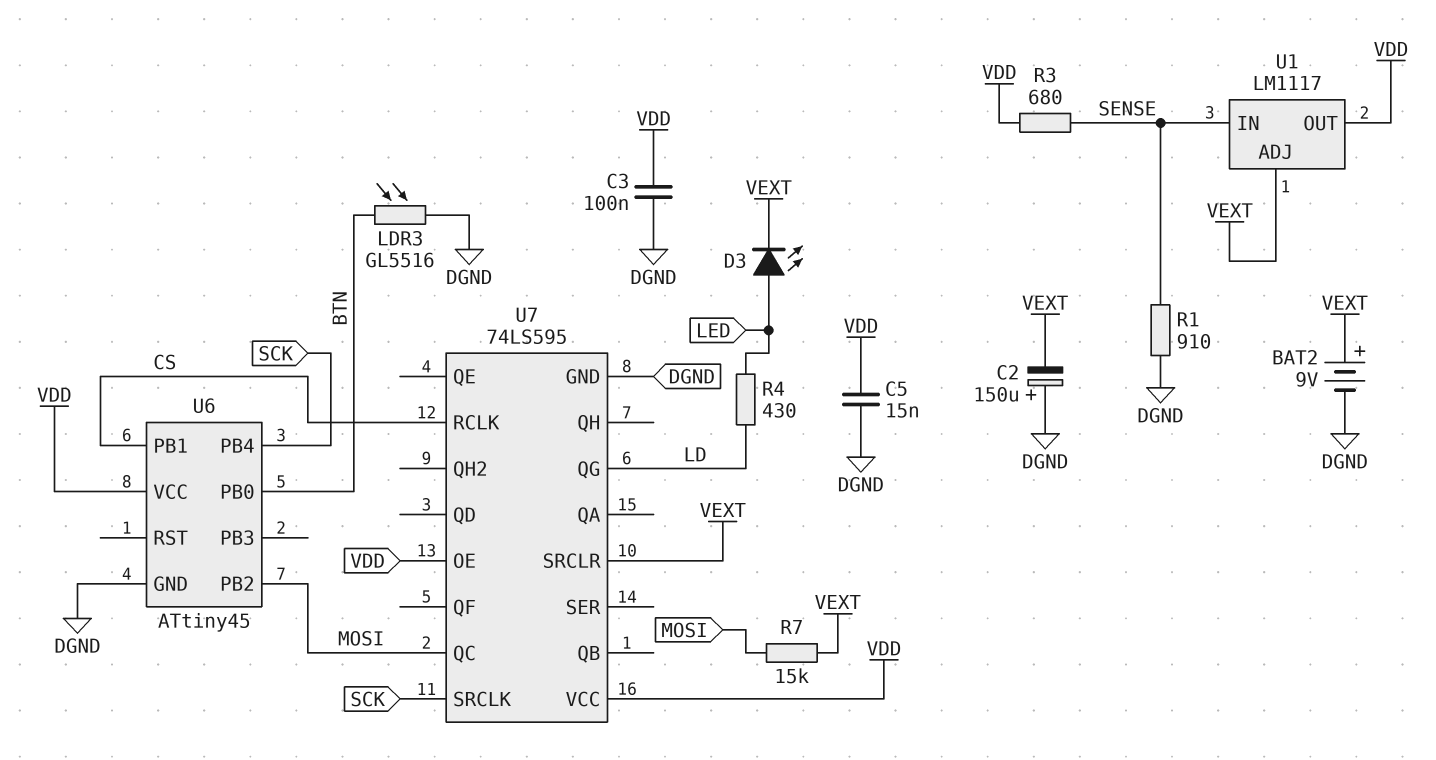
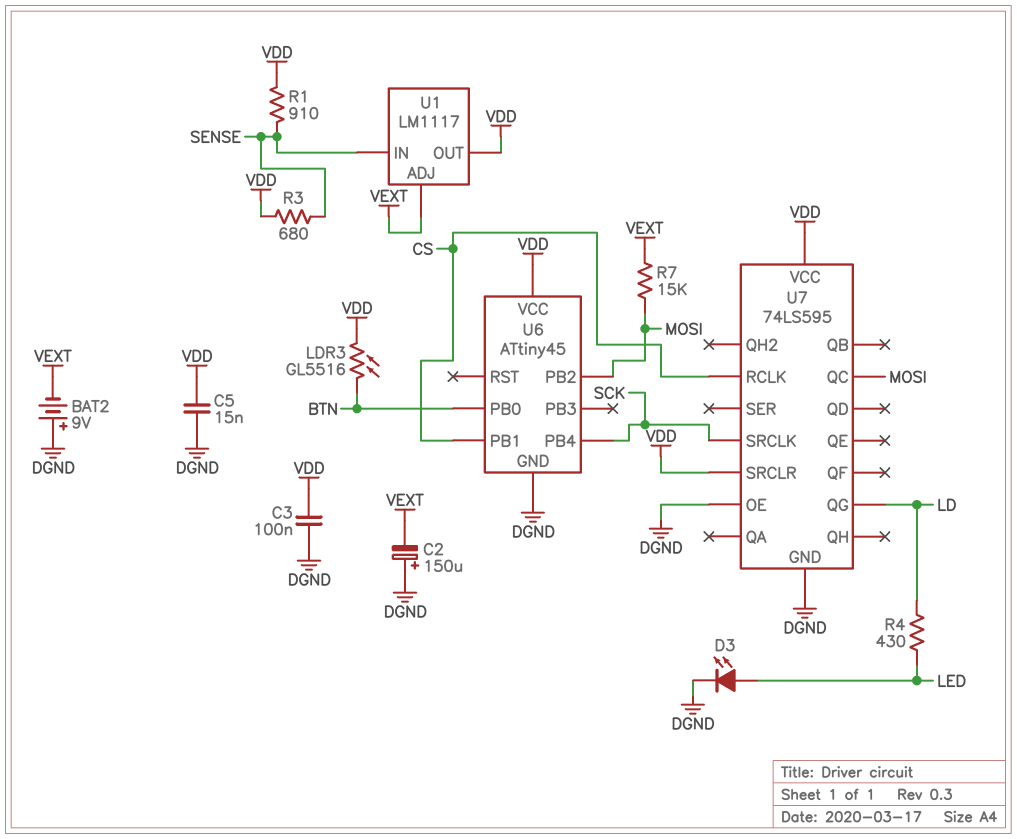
BAT2: 9V (plus VEXT, minus DGND) -> 9V (plus DGND, minus VEXT)
D3: LED (A LED, K VEXT) -> LED (A LED, K DGND)
LDR3: GL5516 (BTN, DGND) -> GL5516 (BTN, VDD)
R1: 910 (DGND, SENSE) -> 910 (SENSE, VDD)
U7 pin OE: VDD -> DGND
U7 pin SRCLR: VEXT -> VDD

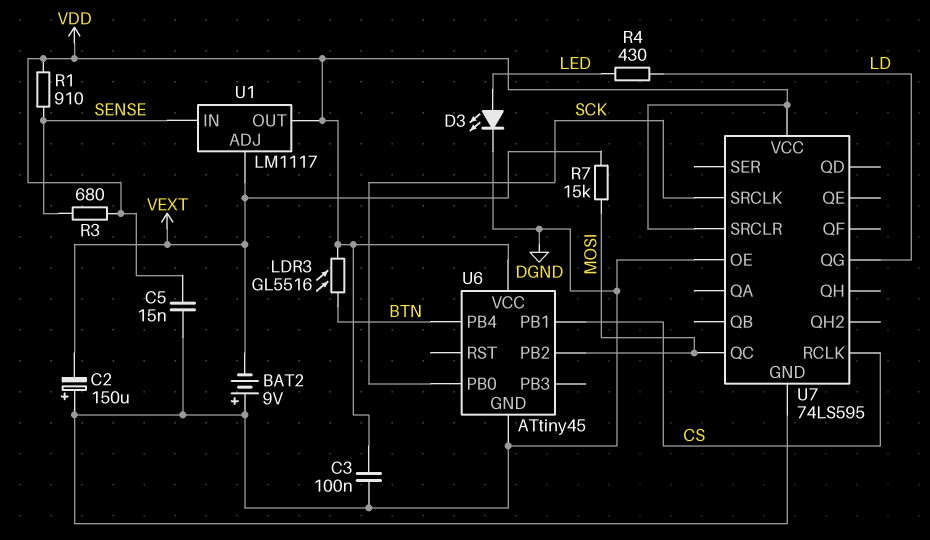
U6 pin PB0: BTN -> SCK
U6 pin PB4: SCK -> BTN

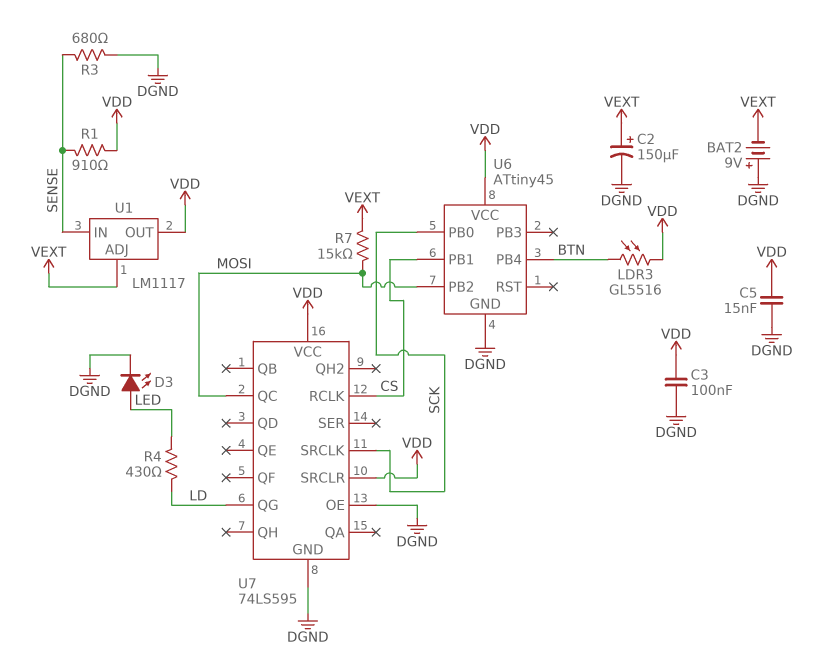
C2: 150uF (plus DGND, minus VEXT) -> 150uF (plus VEXT, minus DGND)
R3: 680 (SENSE, VDD) -> 680 (DGND, SENSE)

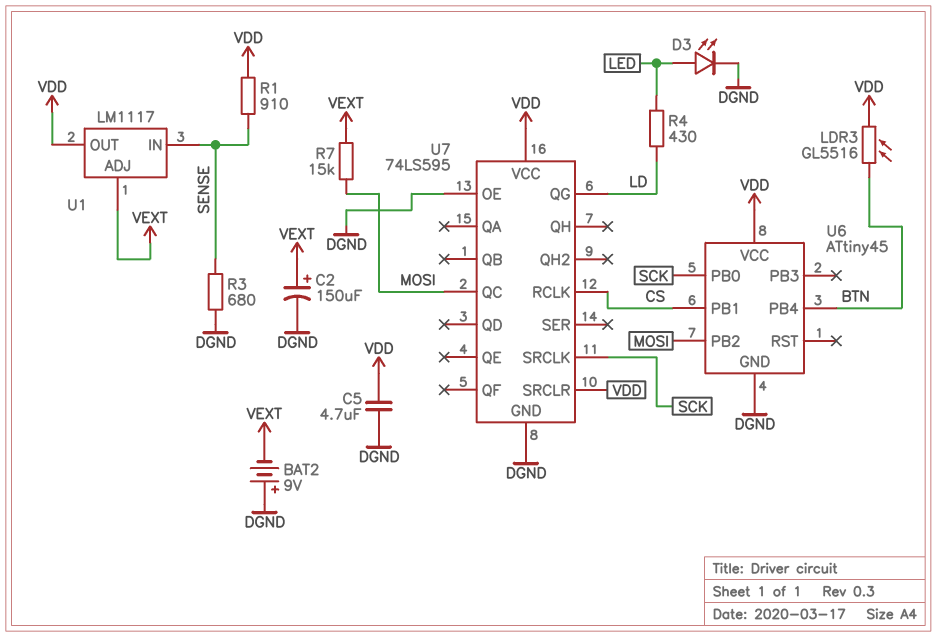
C3: 100nF (DGND, VDD) -> none
C5: 15nF (DGND, VDD) -> 4.7uF (DGND, VDD)

